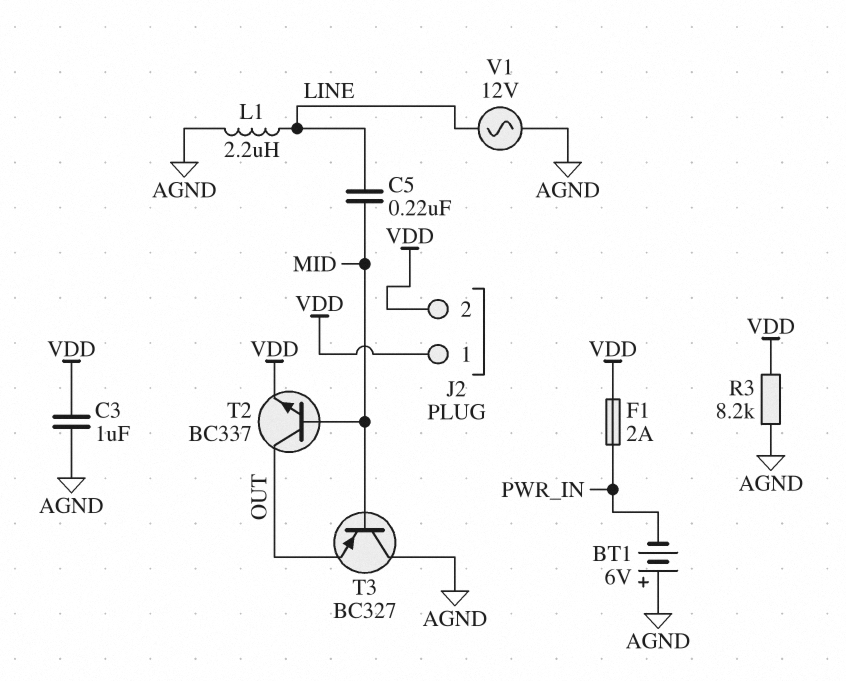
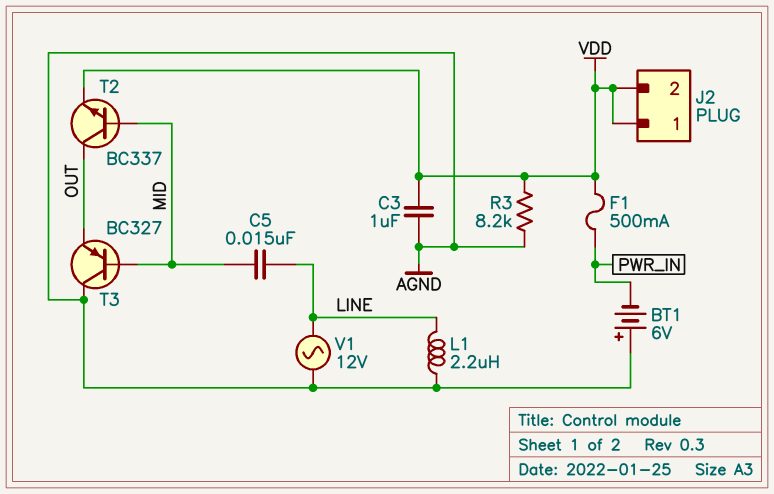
C5: 220nF (LINE, MID) -> 15nF (LINE, MID)
F1: 2A (PWR_IN, VDD) -> 500mA (PWR_IN, VDD)

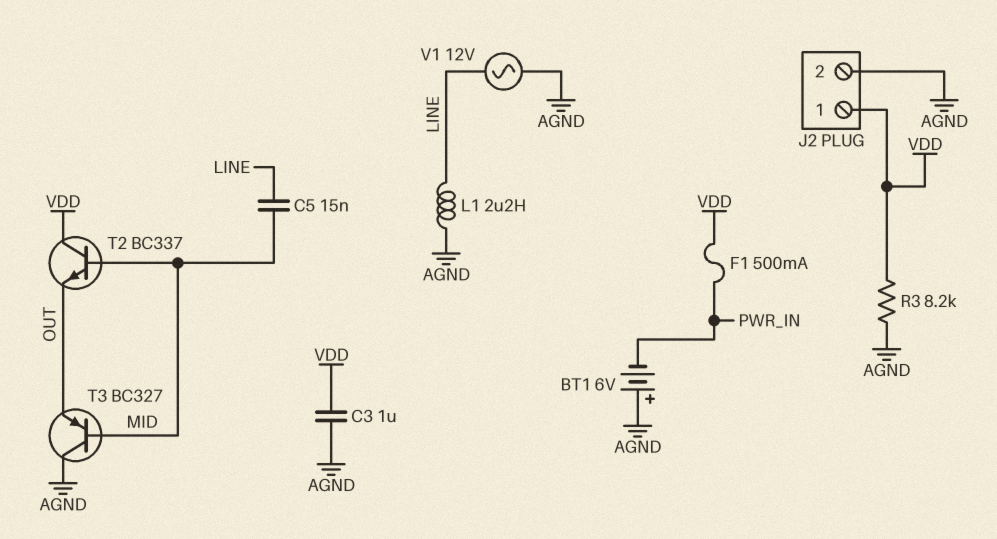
J2 pin 2: VDD -> AGND
T2: NPN BC337 (B MID, C OUT, E VDD) -> NPN BC337 (B MID, C VDD, E OUT)

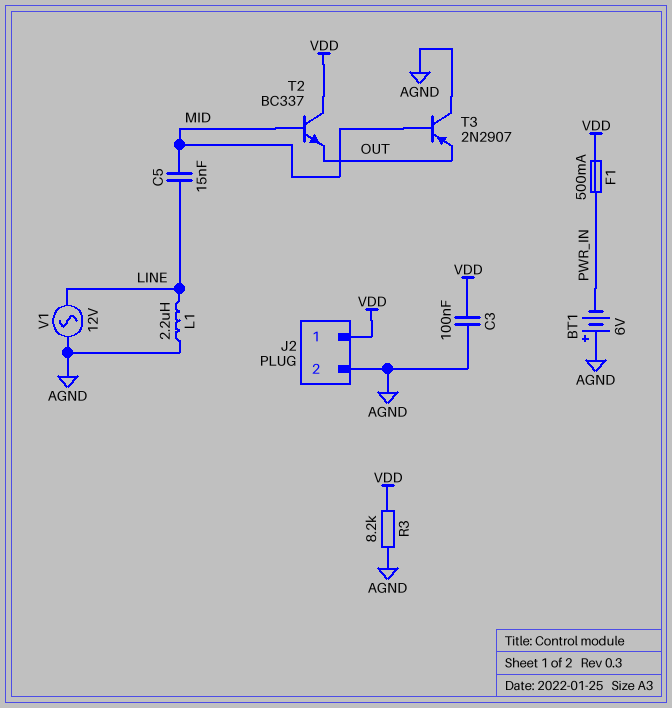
C3: 1uF (AGND, VDD) -> 100nF (AGND, VDD)
T3: PNP BC327 (B MID, C AGND, E OUT) -> PNP 2N2907 (B MID, C AGND, E OUT)

